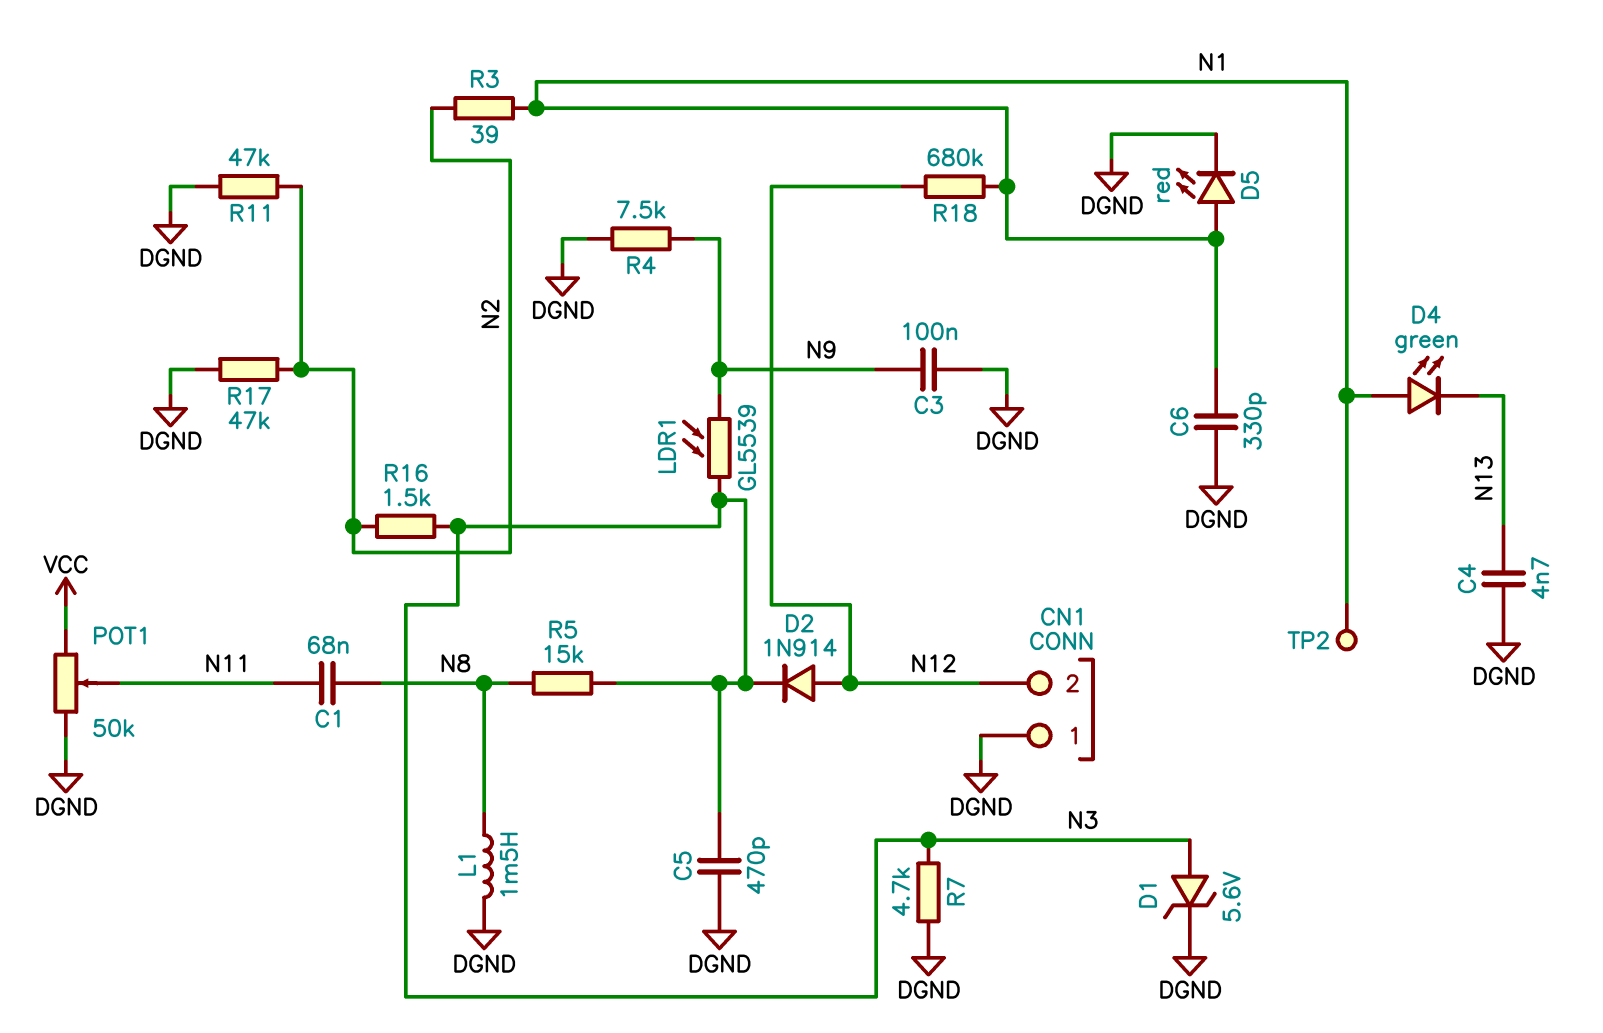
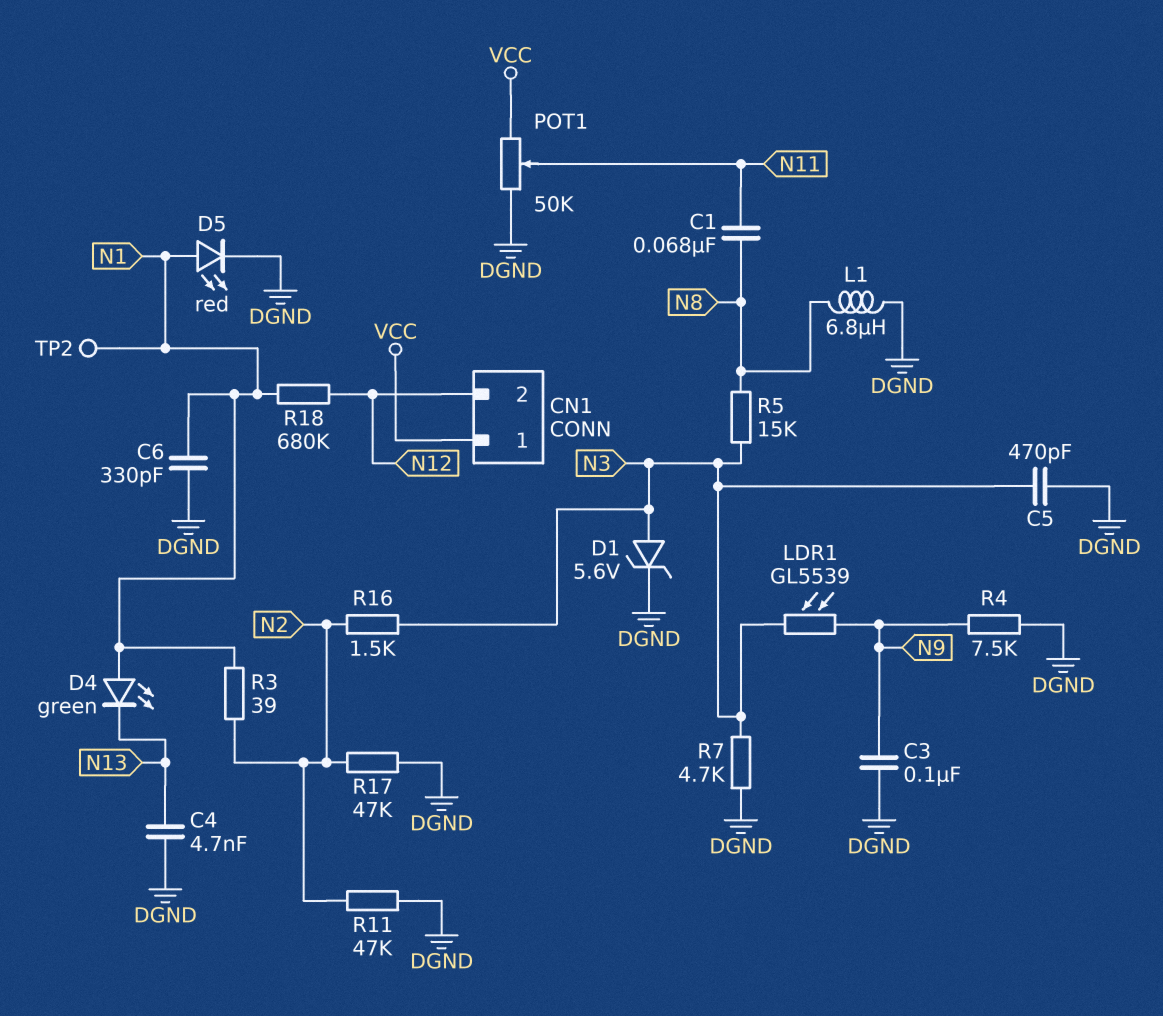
CN1 pin 1: DGND -> VCC
D2: diode 1N914 (A N12, K N3) -> none
L1: 1.5mH (DGND, N8) -> 6.8uH (DGND, N8)

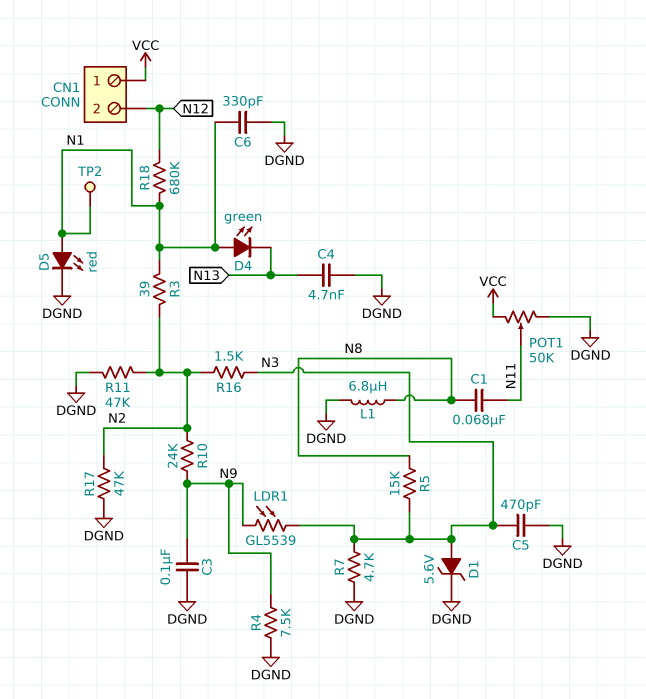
R10: none -> 24k (N2, N9)

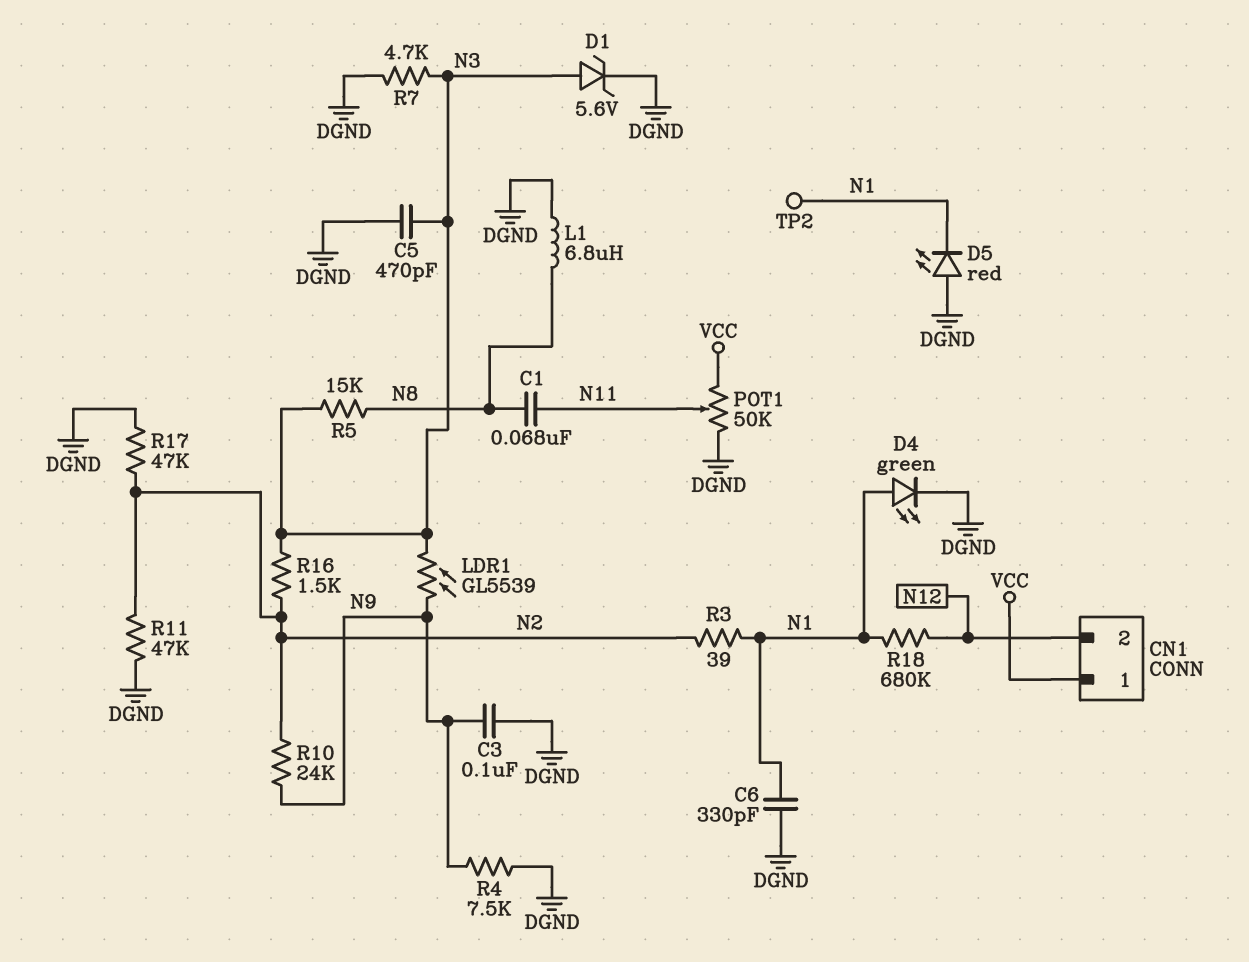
C4: 4.7nF (DGND, N13) -> none
D4: LED green (A N1, K N13) -> LED green (A N1, K DGND)
D5: LED red (A N1, K DGND) -> LED red (A DGND, K N1)

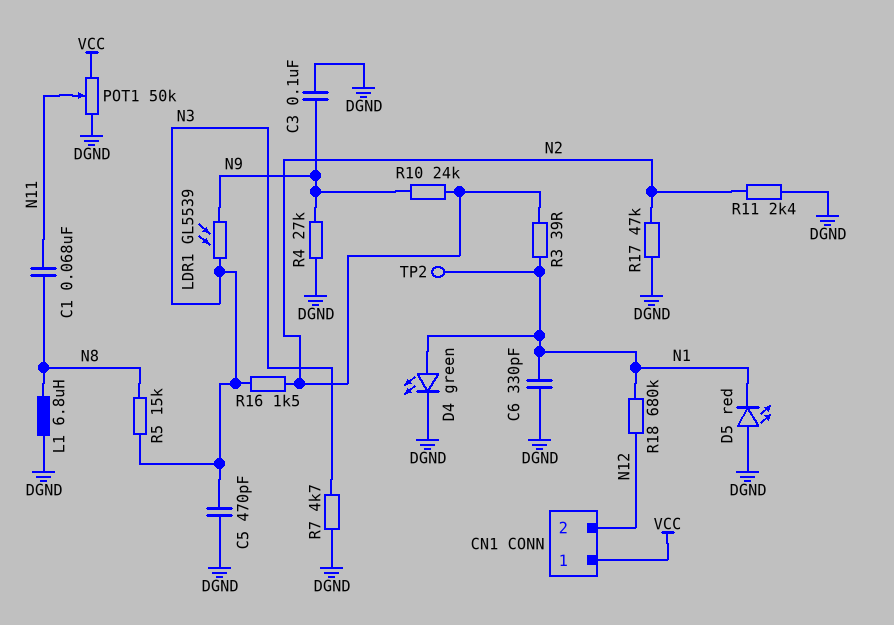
D1: zener 5.6V (A N3, K DGND) -> none
R4: 7.5k (DGND, N9) -> 27k (DGND, N9)
R11: 47k (DGND, N2) -> 2.4k (DGND, N2)

